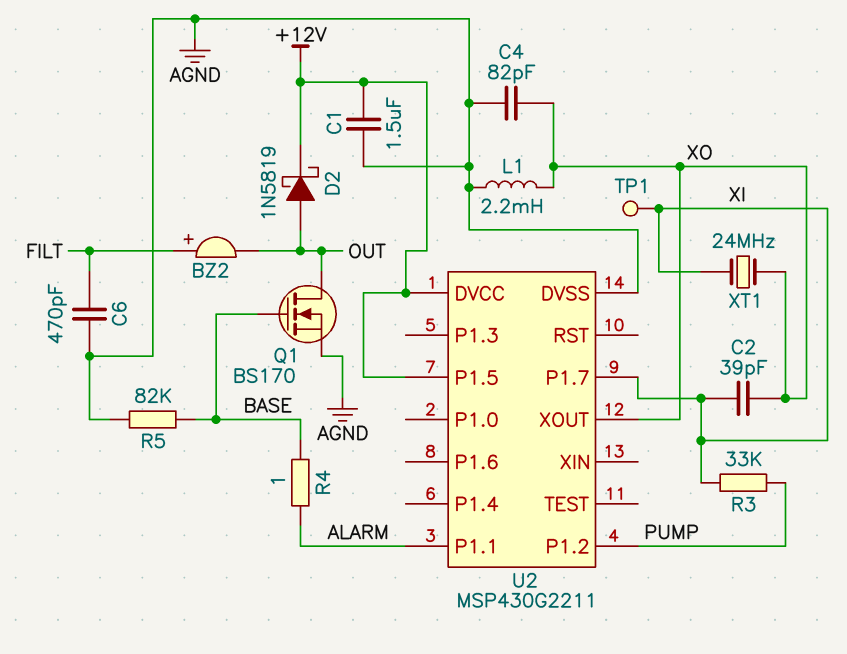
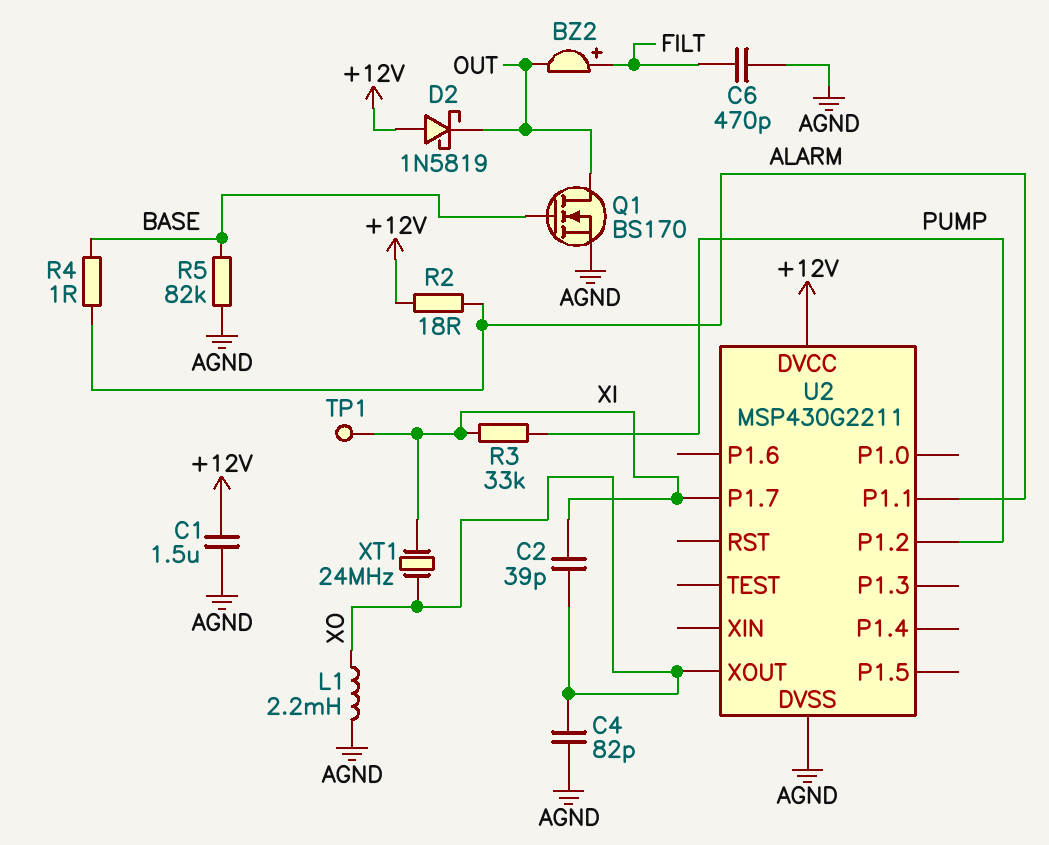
D2: schottky 1N5819 (A OUT, K +12V) -> schottky 1N5819 (A +12V, K OUT)
R2: none -> 18 (+12V, ALARM)
U2 pin P1.5: +12V -> none

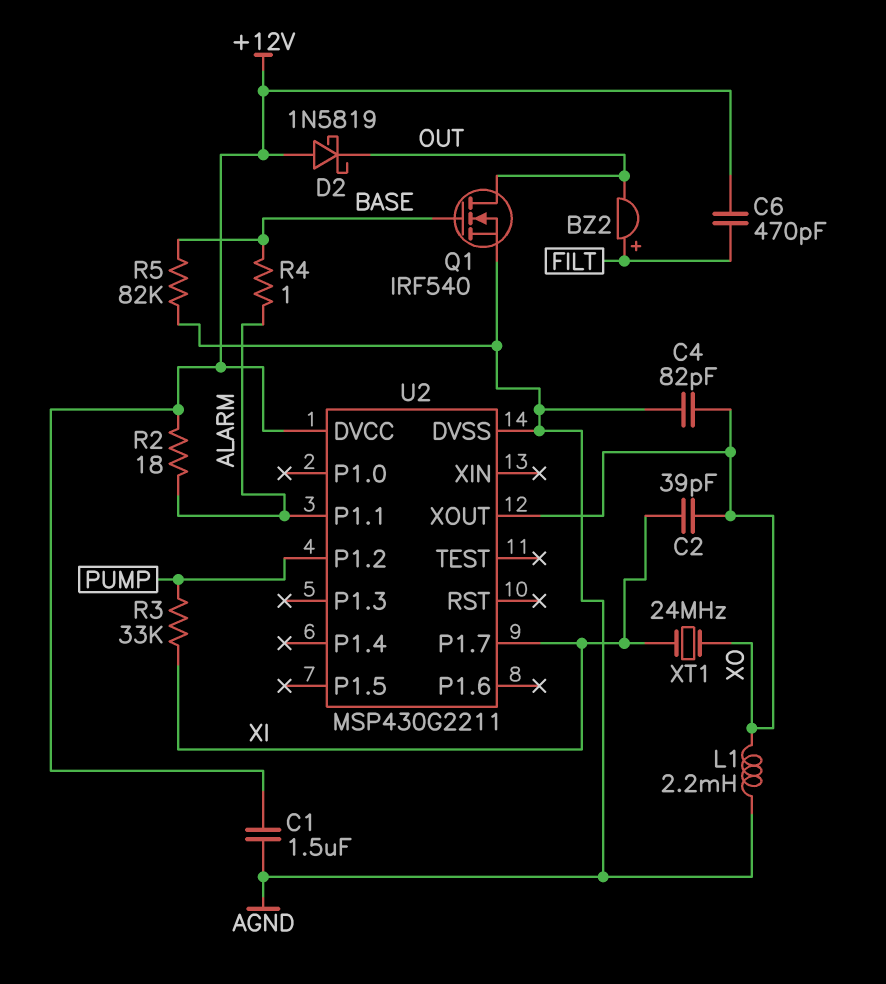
C6: 470pF (AGND, FILT) -> 470pF (+12V, FILT)
Q1: NMOS BS170 (G BASE, D OUT, S AGND) -> NMOS IRF540 (G BASE, D OUT, S AGND)
TP1: test point (XI) -> none

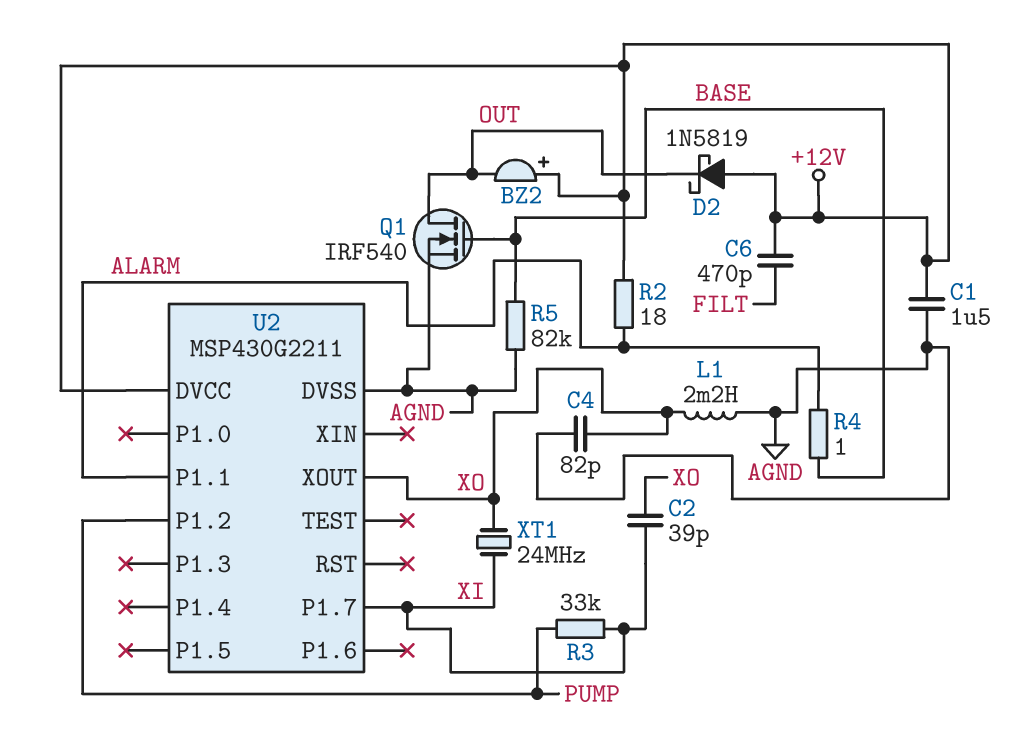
BZ2: buzzer (plus FILT, minus OUT) -> buzzer (plus +12V, minus OUT)

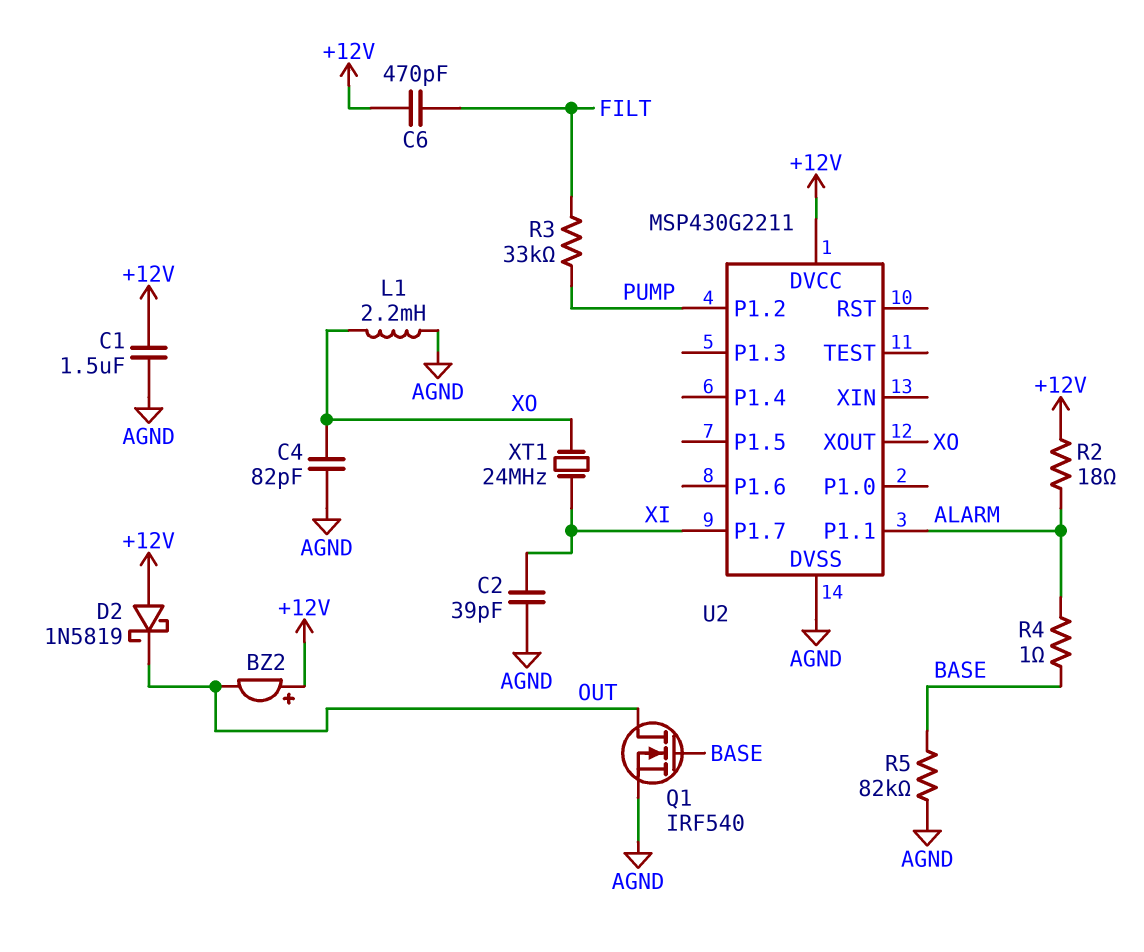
C2: 39pF (XI, XO) -> 39pF (AGND, XI)
R3: 33k (PUMP, XI) -> 33k (FILT, PUMP)

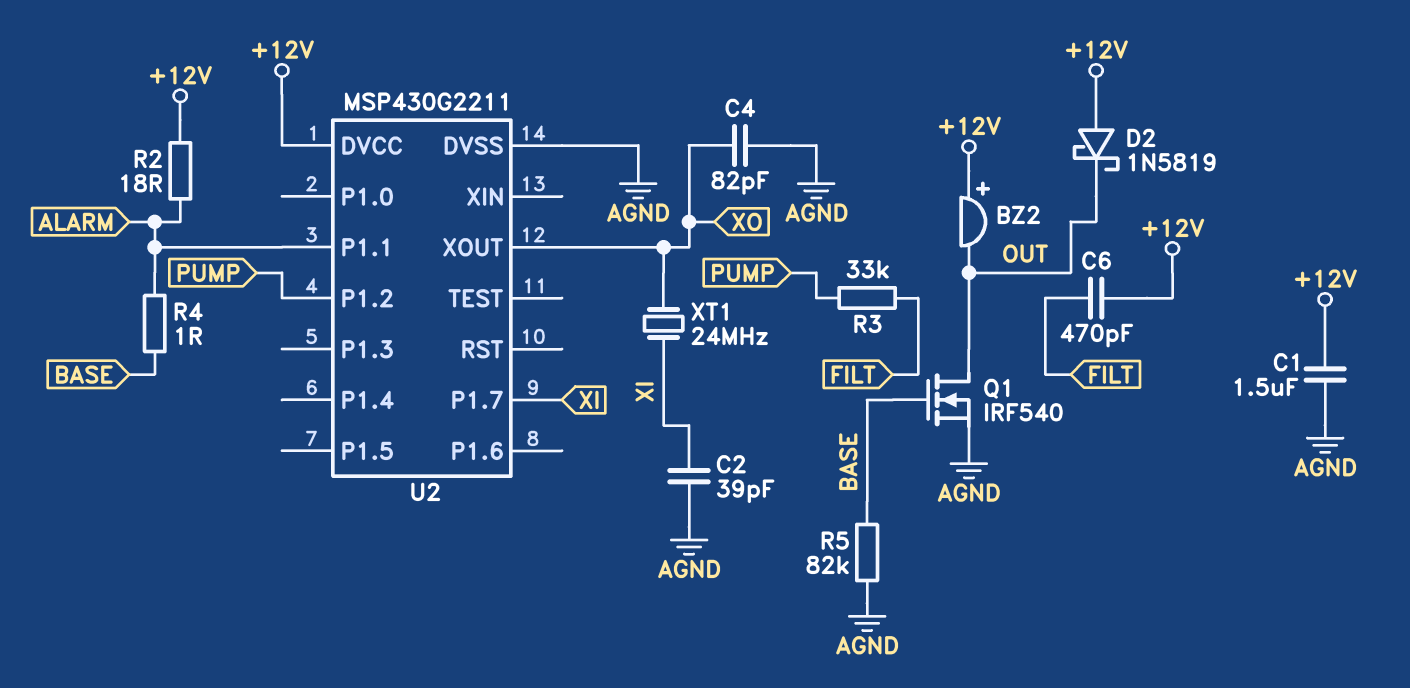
L1: 2.2mH (AGND, XO) -> none

